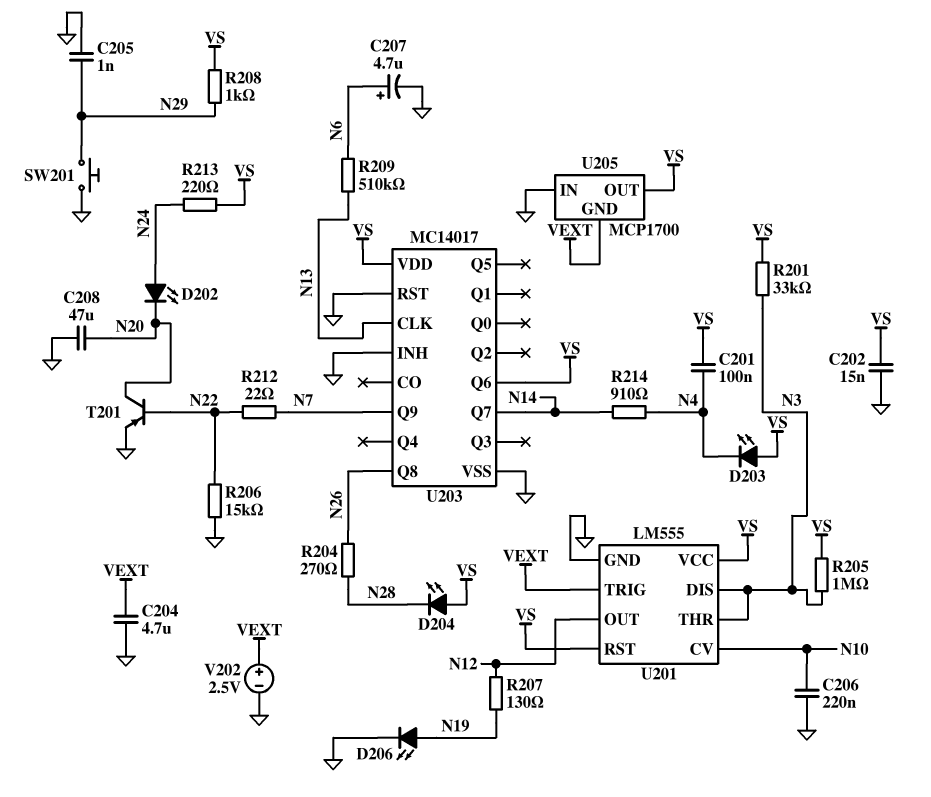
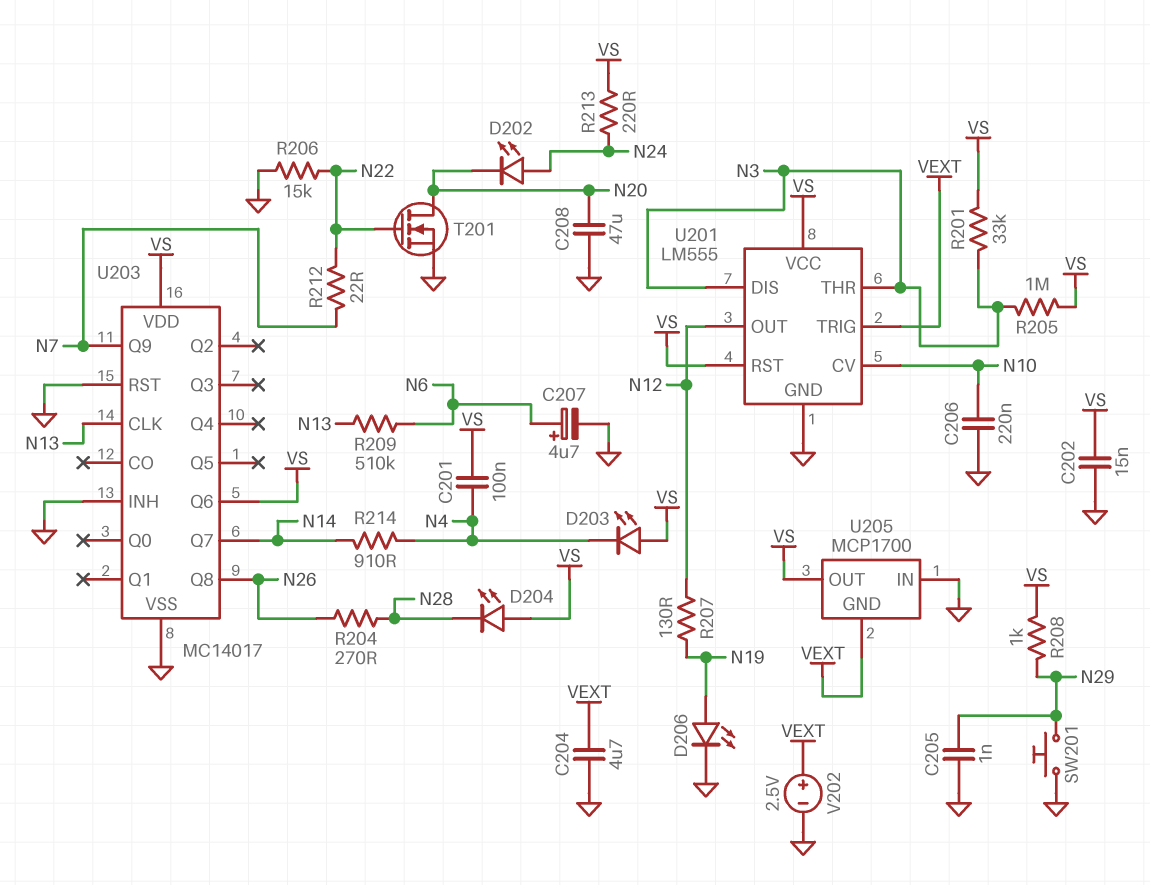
T201: PNP (B N22, C N20, E GND) -> NMOS (G N22, D N20, S GND)

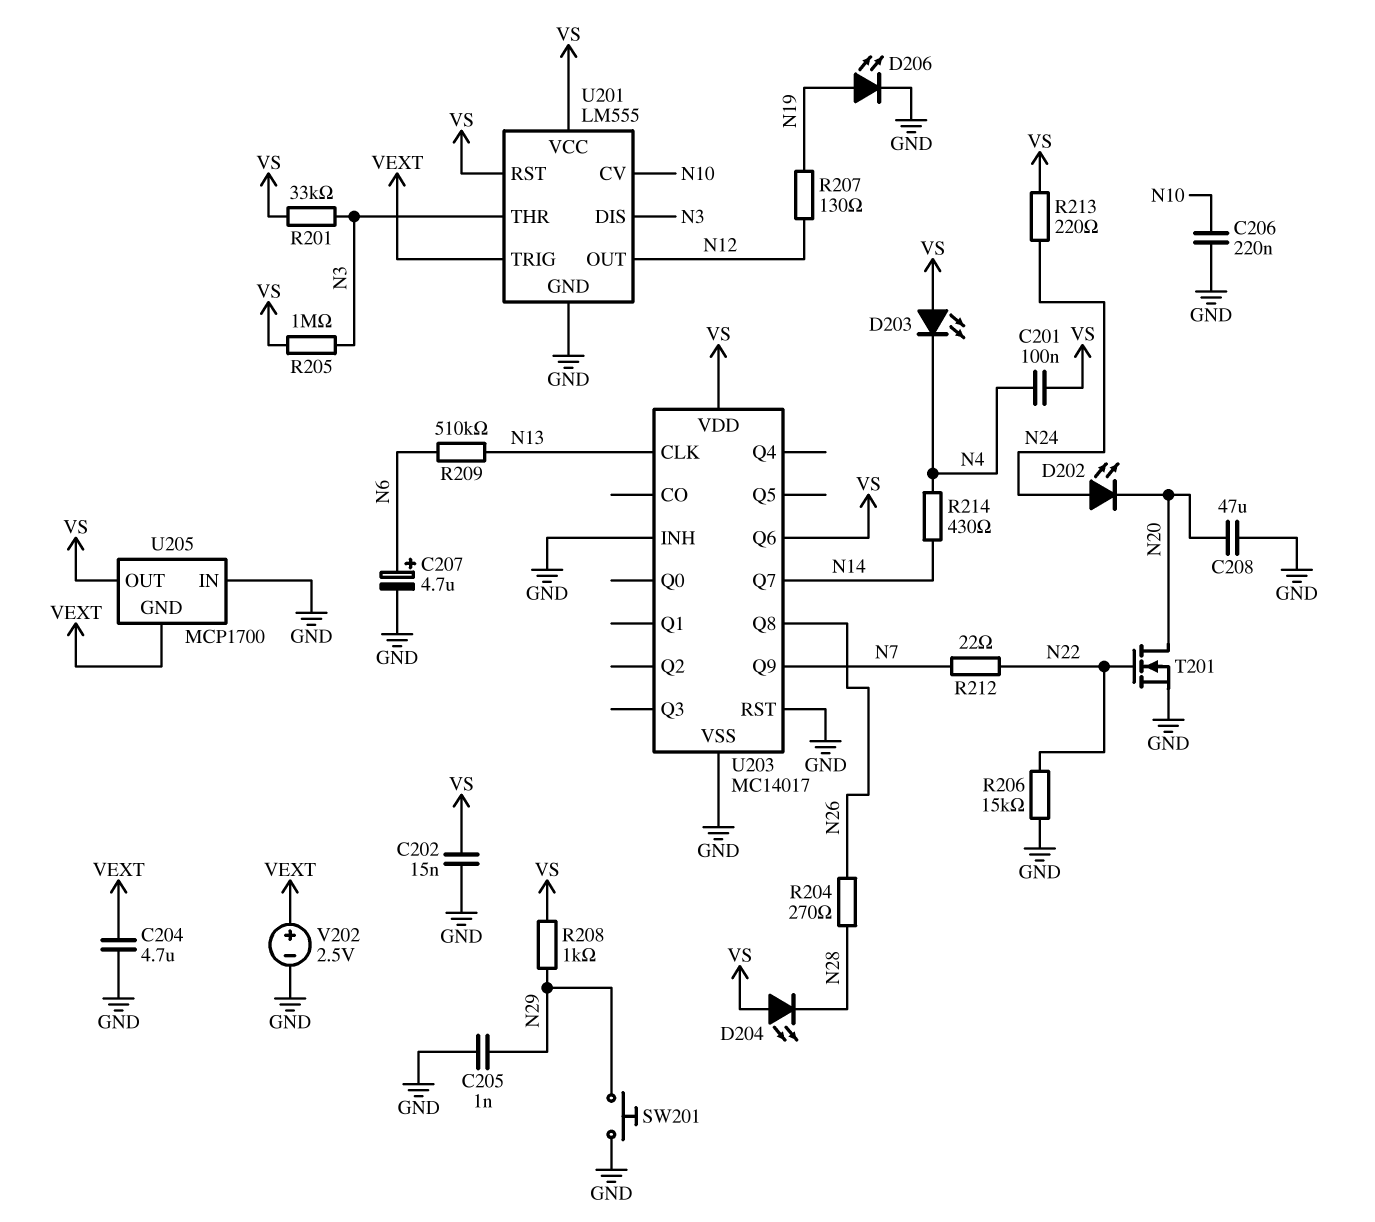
R214: 910 (N4, N14) -> 430 (N4, N14)

